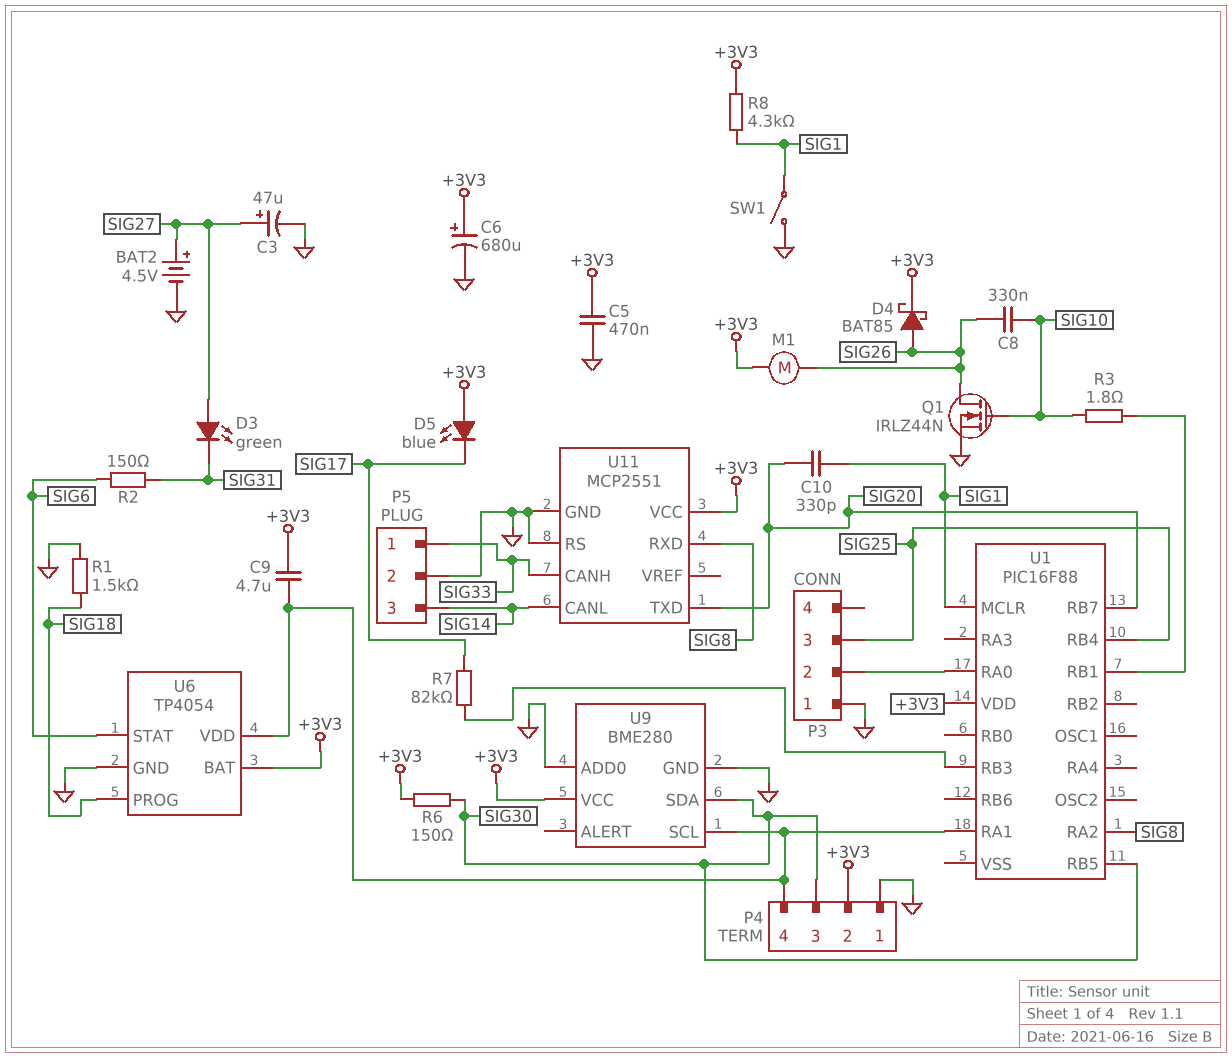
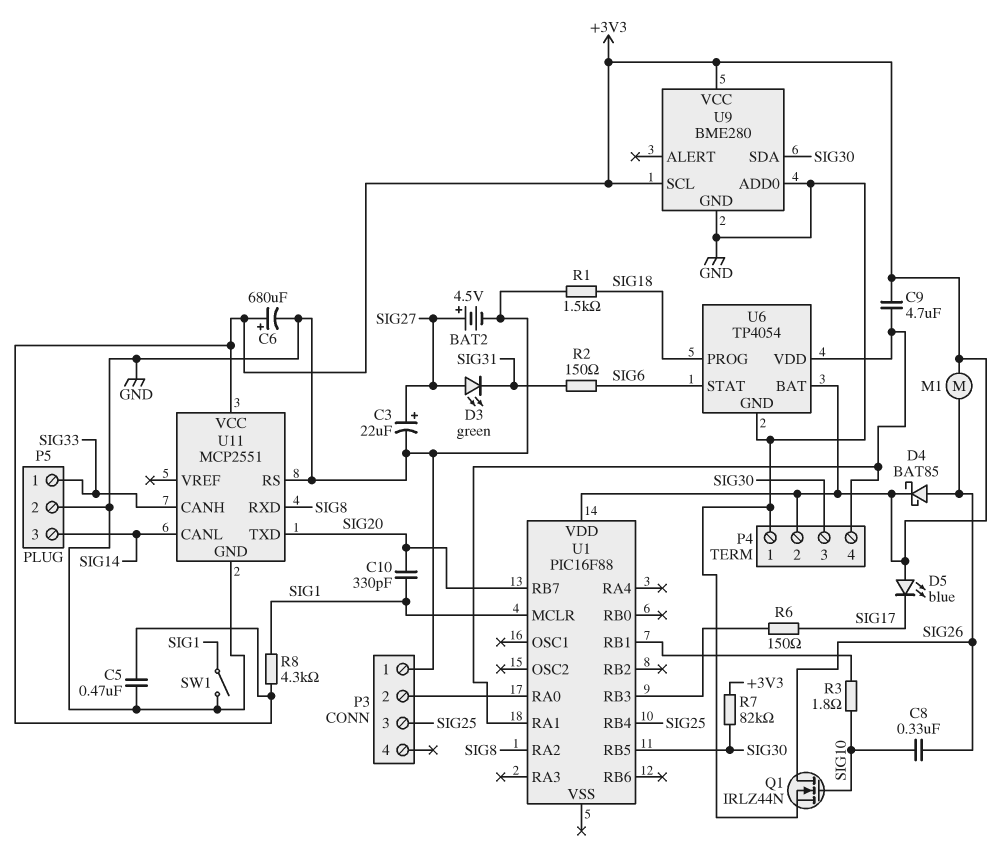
C3: 47uF (plus SIG27, minus GND) -> 22uF (plus SIG27, minus GND)
R6: 150 (+3V3, SIG30) -> 150 (SIG17, U1/RB3)
R7: 82k (SIG17, U1/RB3) -> 82k (+3V3, SIG30)
U9 pin SCL: P4/4 -> +3V3

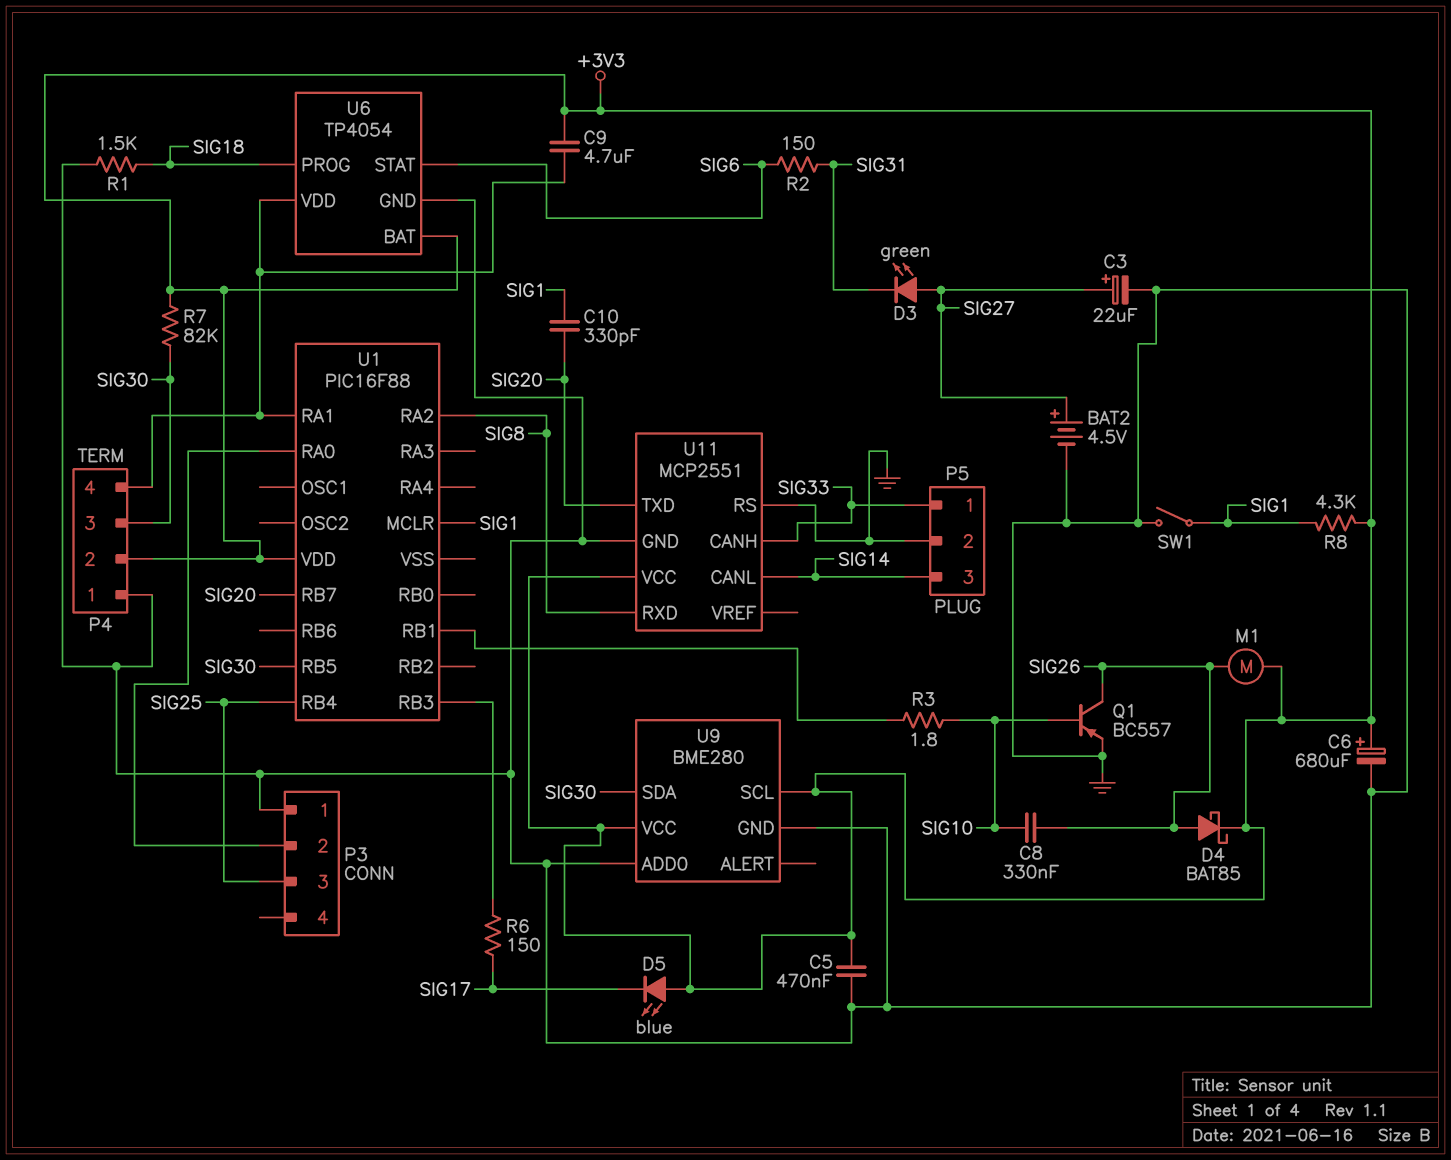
Q1: NMOS IRLZ44N (G SIG10, D SIG26, S GND) -> PNP BC557 (B SIG10, C SIG26, E GND)

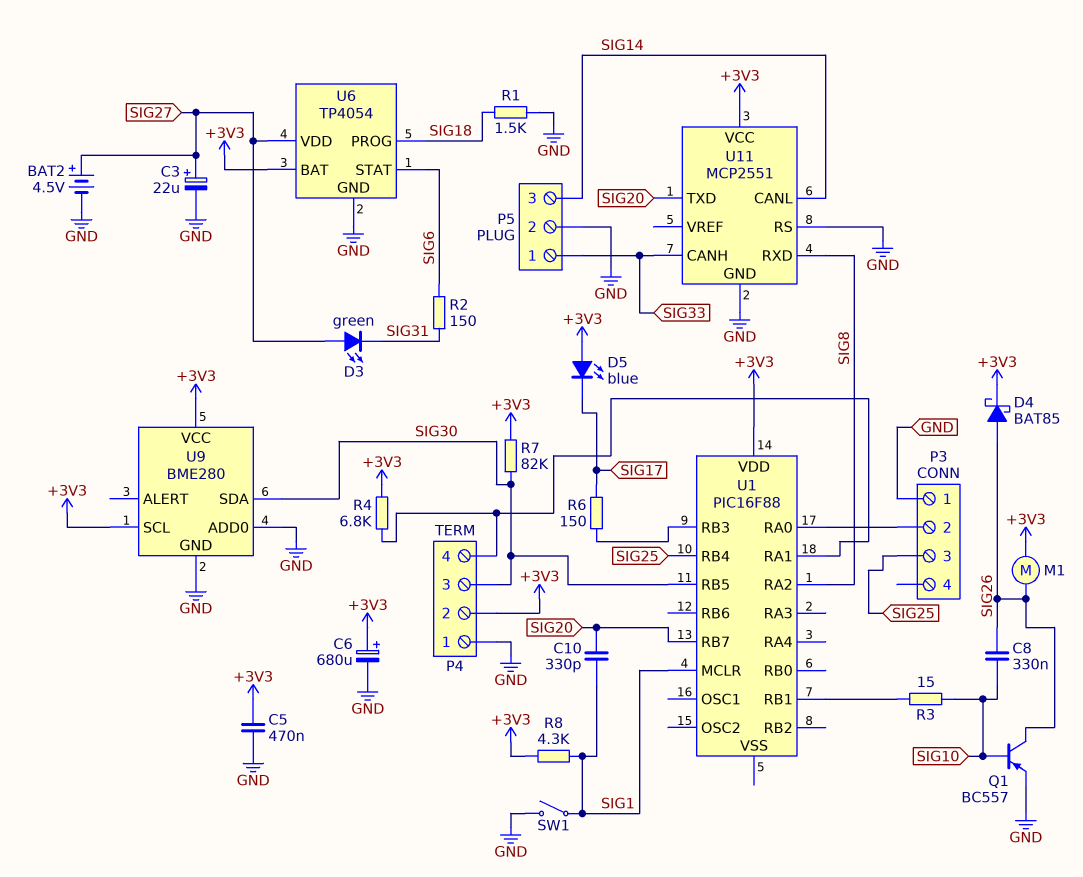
C9: 4.7uF (+3V3, P4/4) -> none
R3: 1.8 (SIG10, U1/RB1) -> 15 (SIG10, U1/RB1)
R4: none -> 6.8k (+3V3, P4/4)
U6 pin VDD: P4/4 -> SIG27

